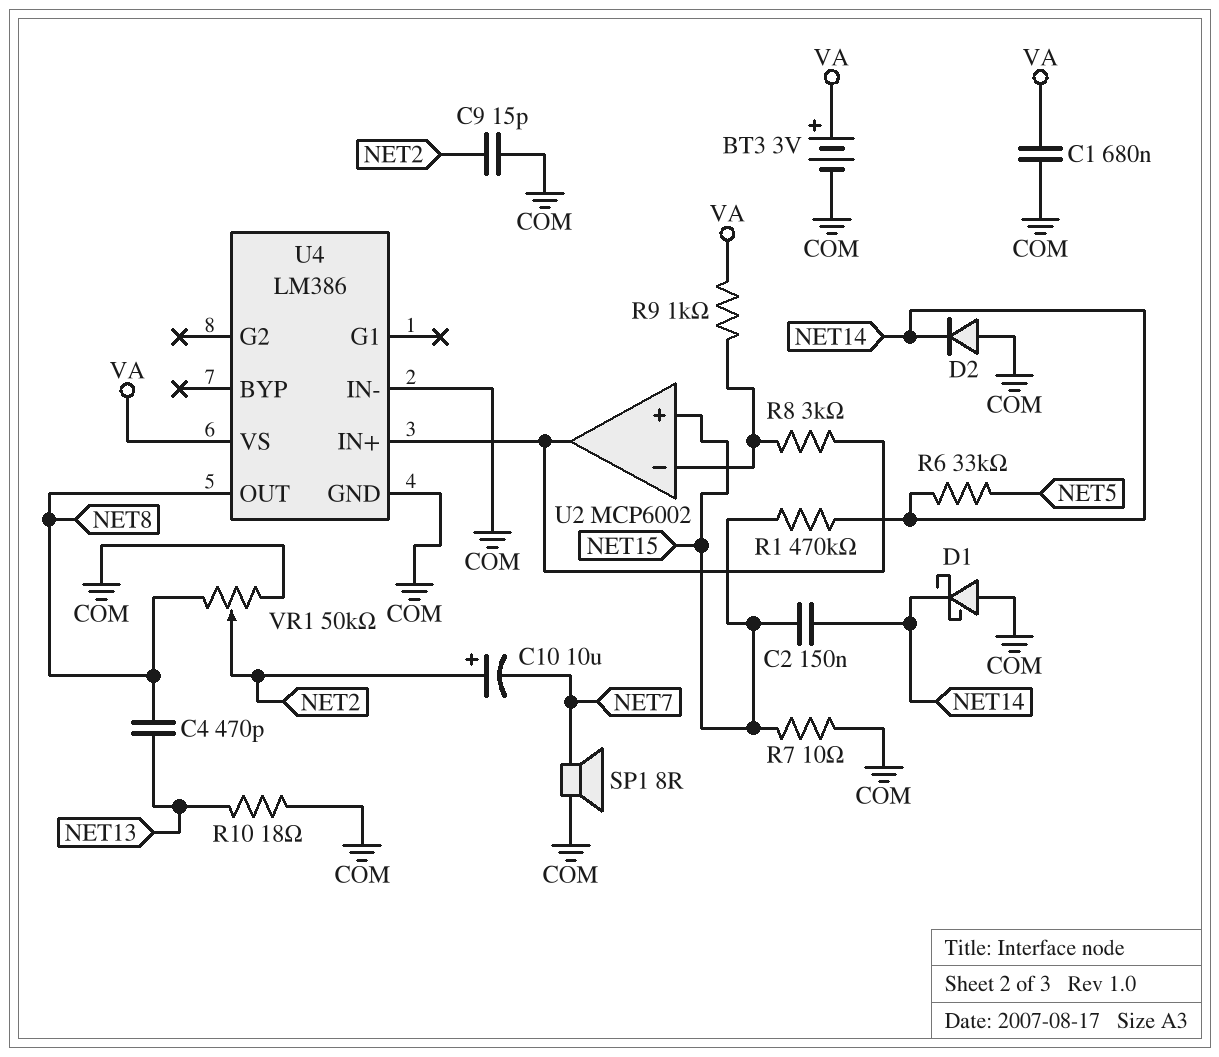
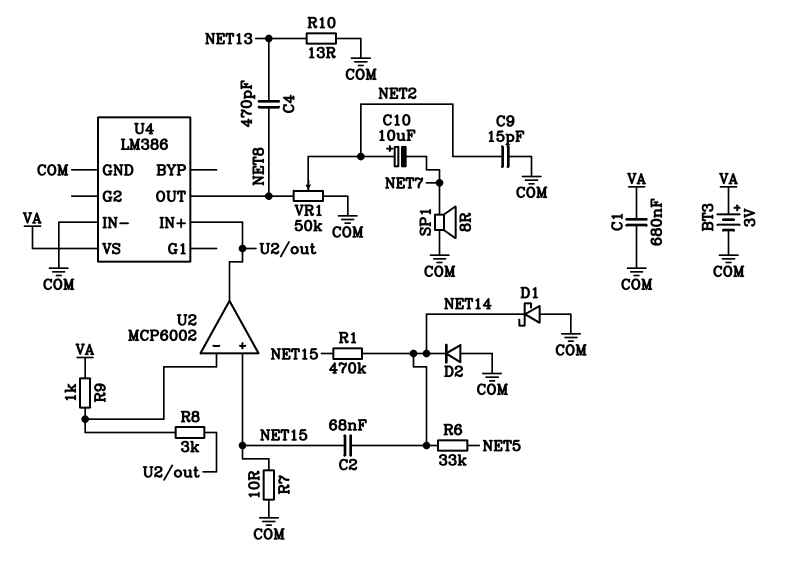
C2: 150nF (NET14, NET15) -> 68nF (NET14, NET15)
R10: 18 (COM, NET13) -> 13 (COM, NET13)

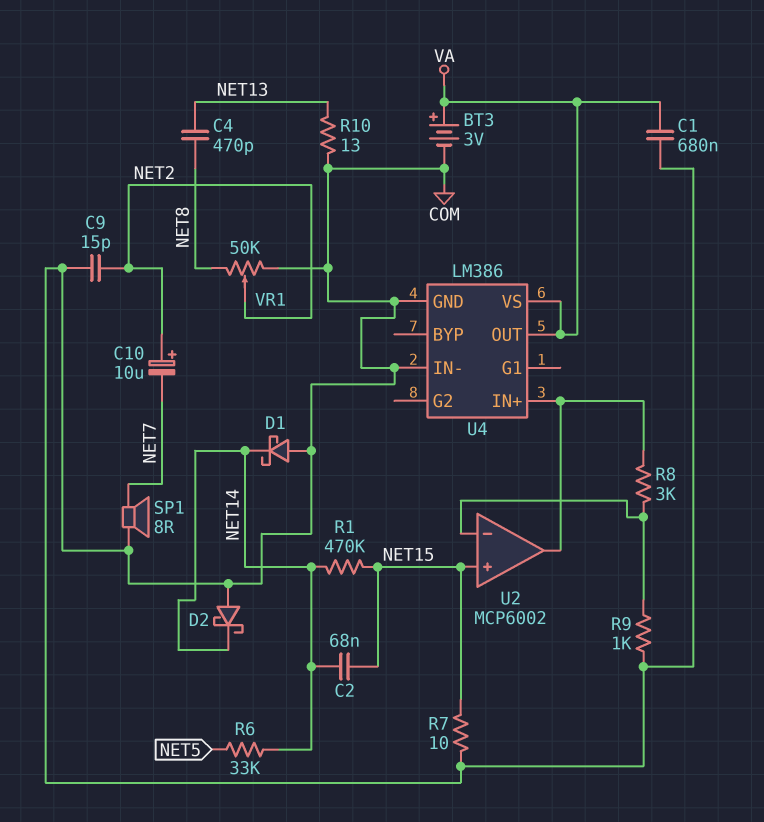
D2: diode (A COM, K NET14) -> schottky (A COM, K NET14)
R9: 1k (U2/in-, VA) -> 1k (COM, U2/in-)
U4 pin OUT: NET8 -> VA

